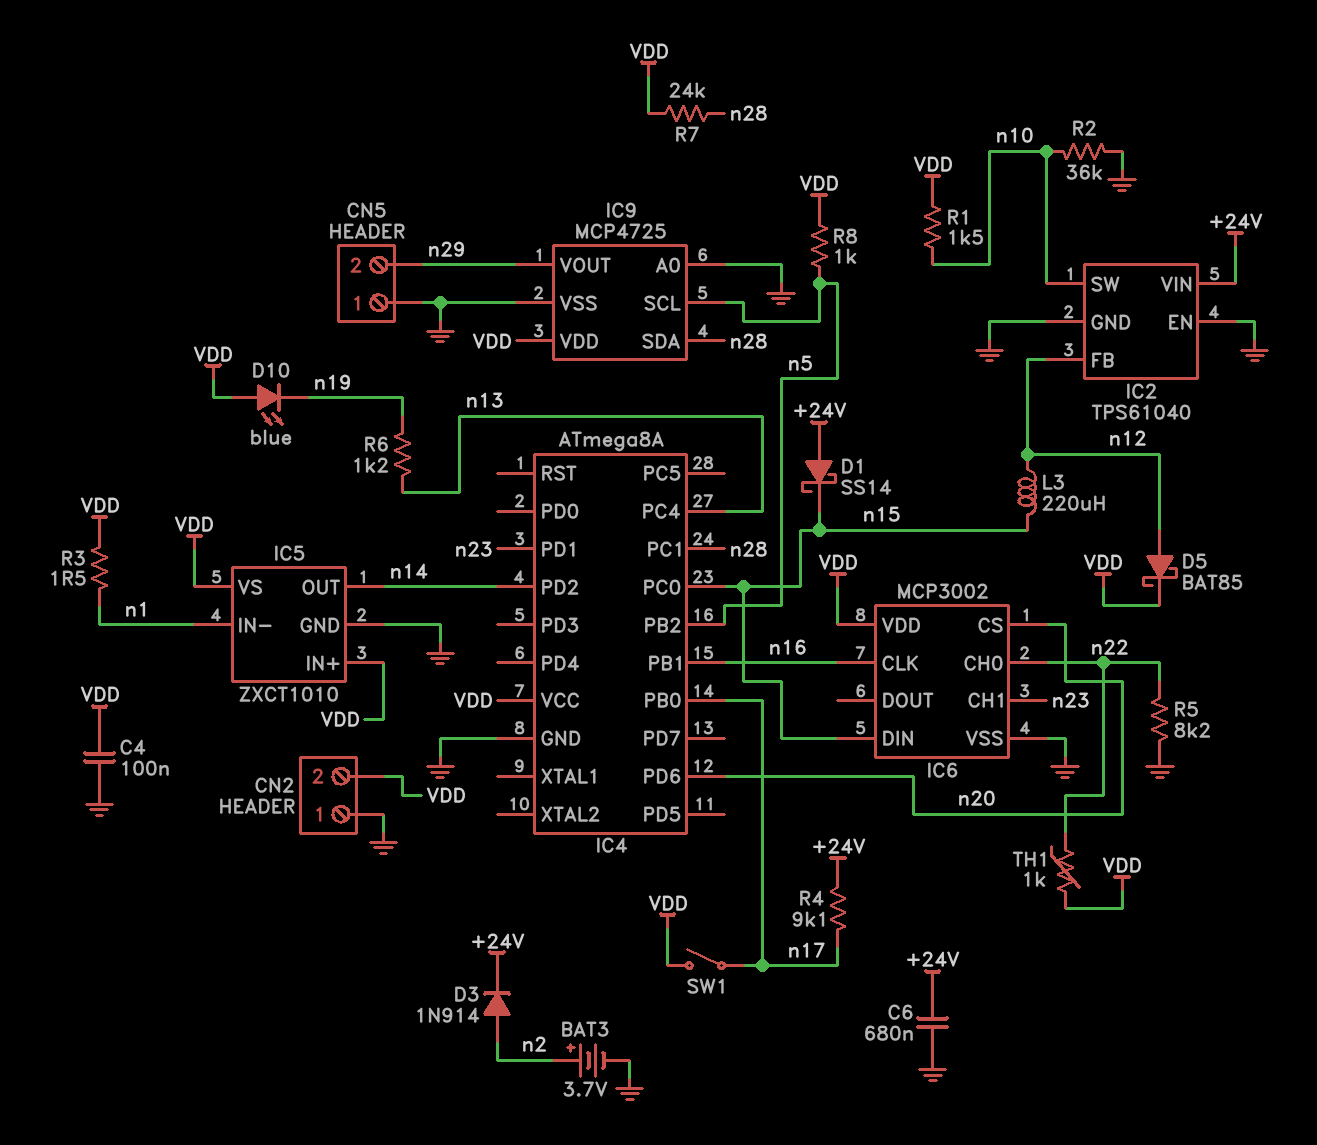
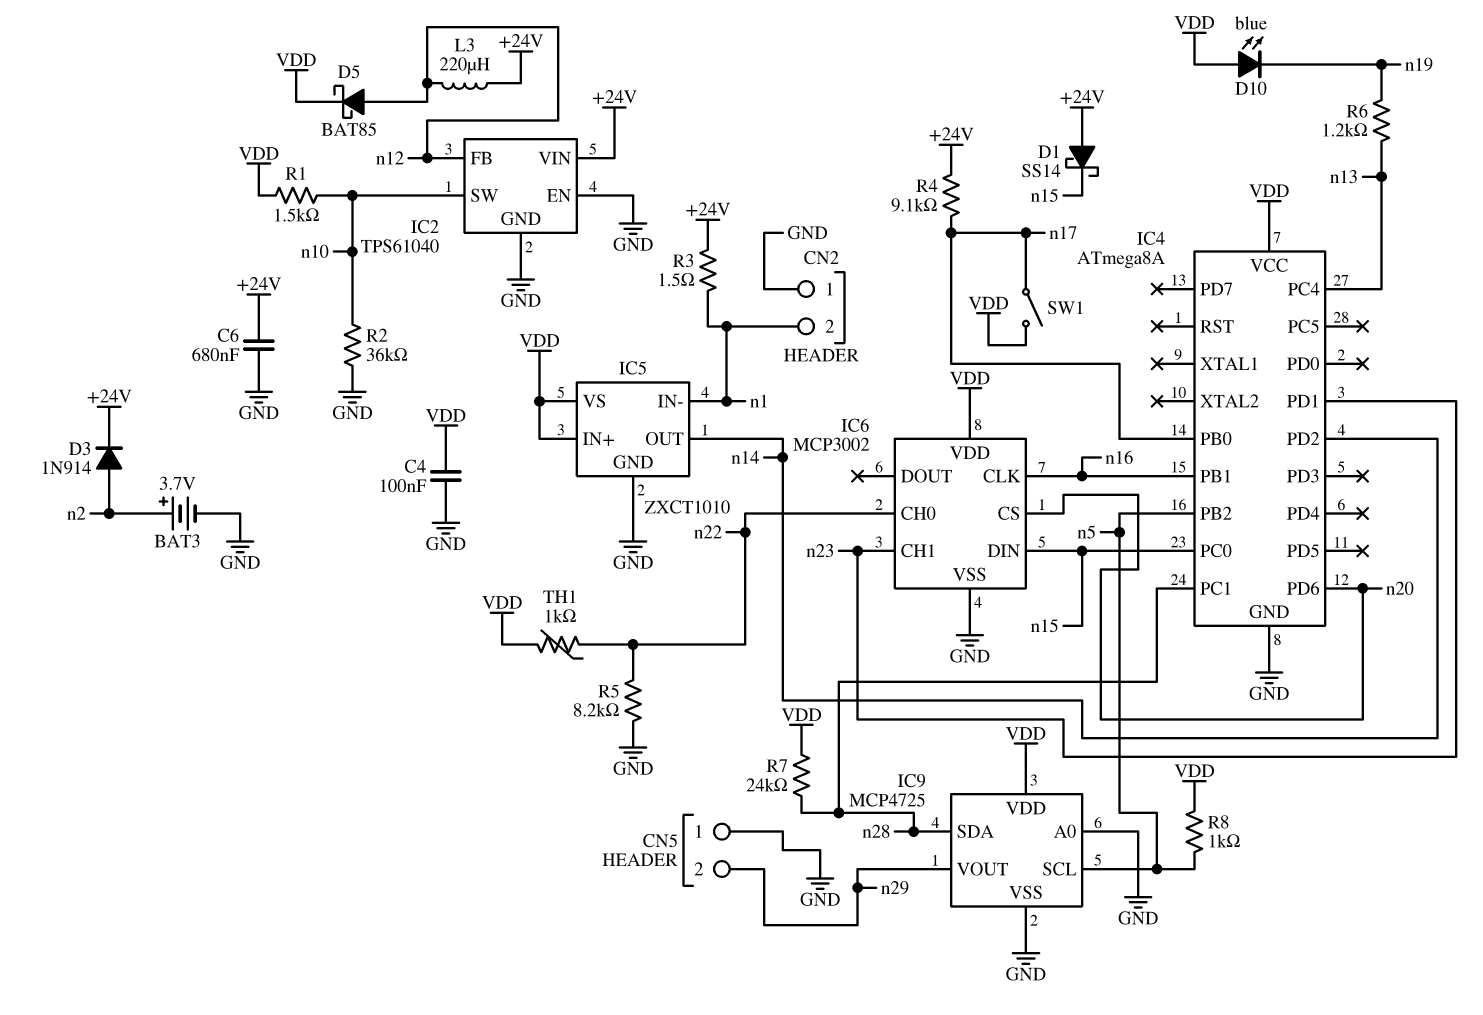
CN2 pin 2: VDD -> n1
L3: 220uH (n12, n15) -> 220uH (+24V, n12)
R3: 1.5 (VDD, n1) -> 1.5 (+24V, n1)

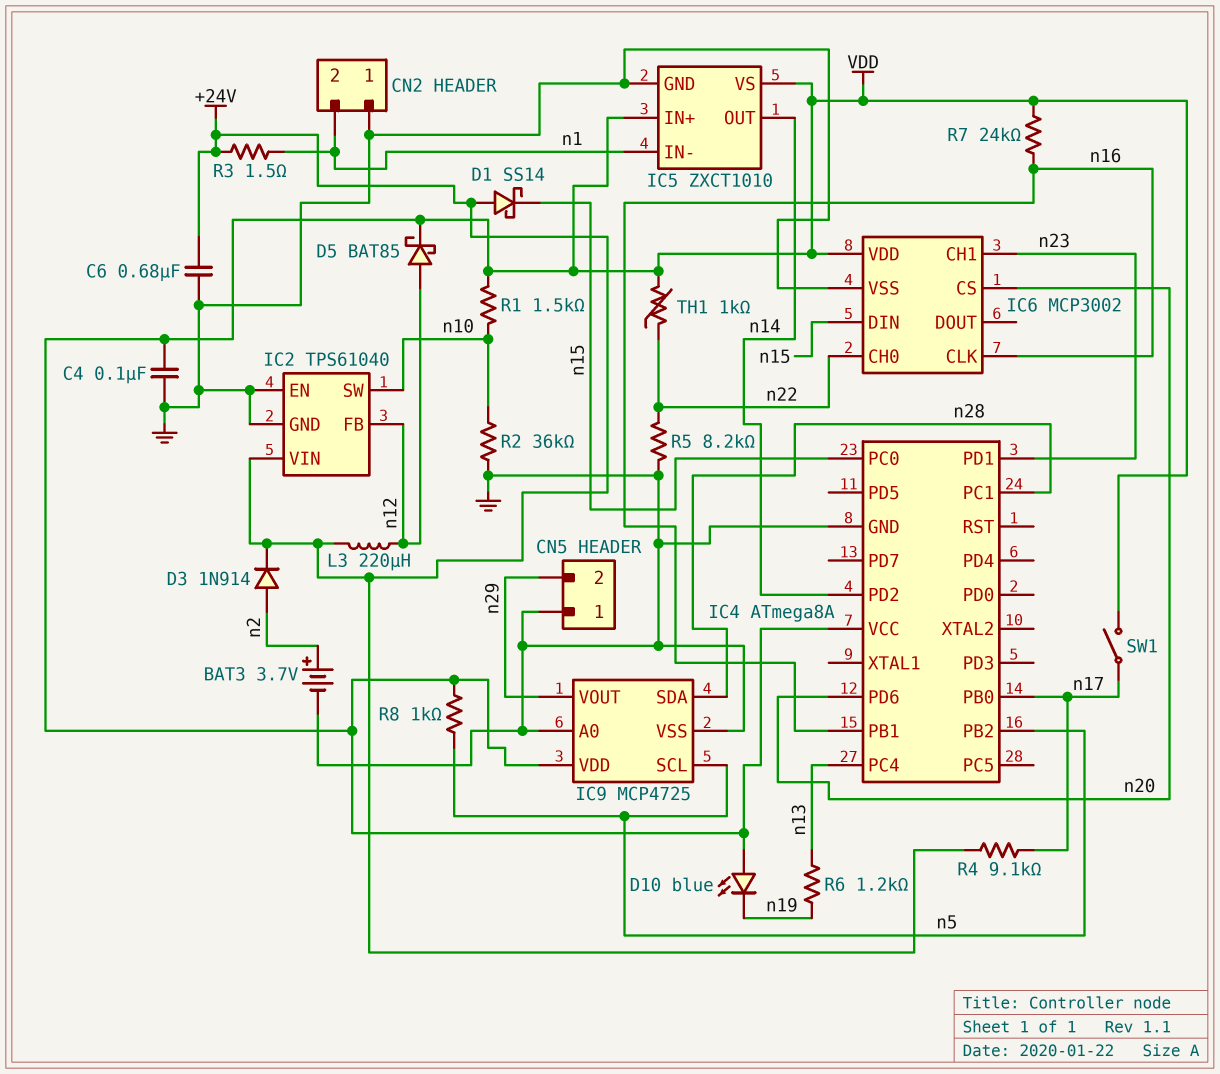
R7: 24k (VDD, n28) -> 24k (VDD, n16)

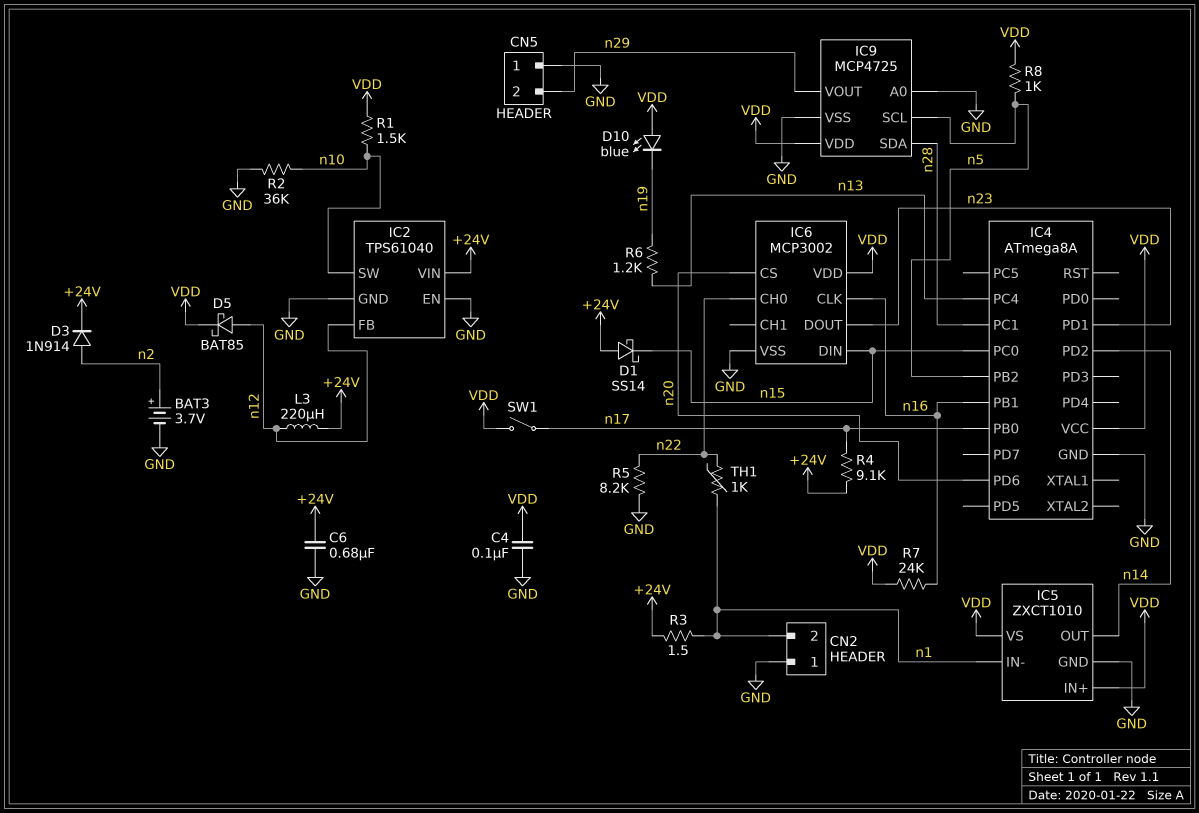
IC6 pin CH1: n23 -> none
IC6 pin DOUT: none -> n23
TH1: 1k (VDD, n22) -> 1k (n1, n22)

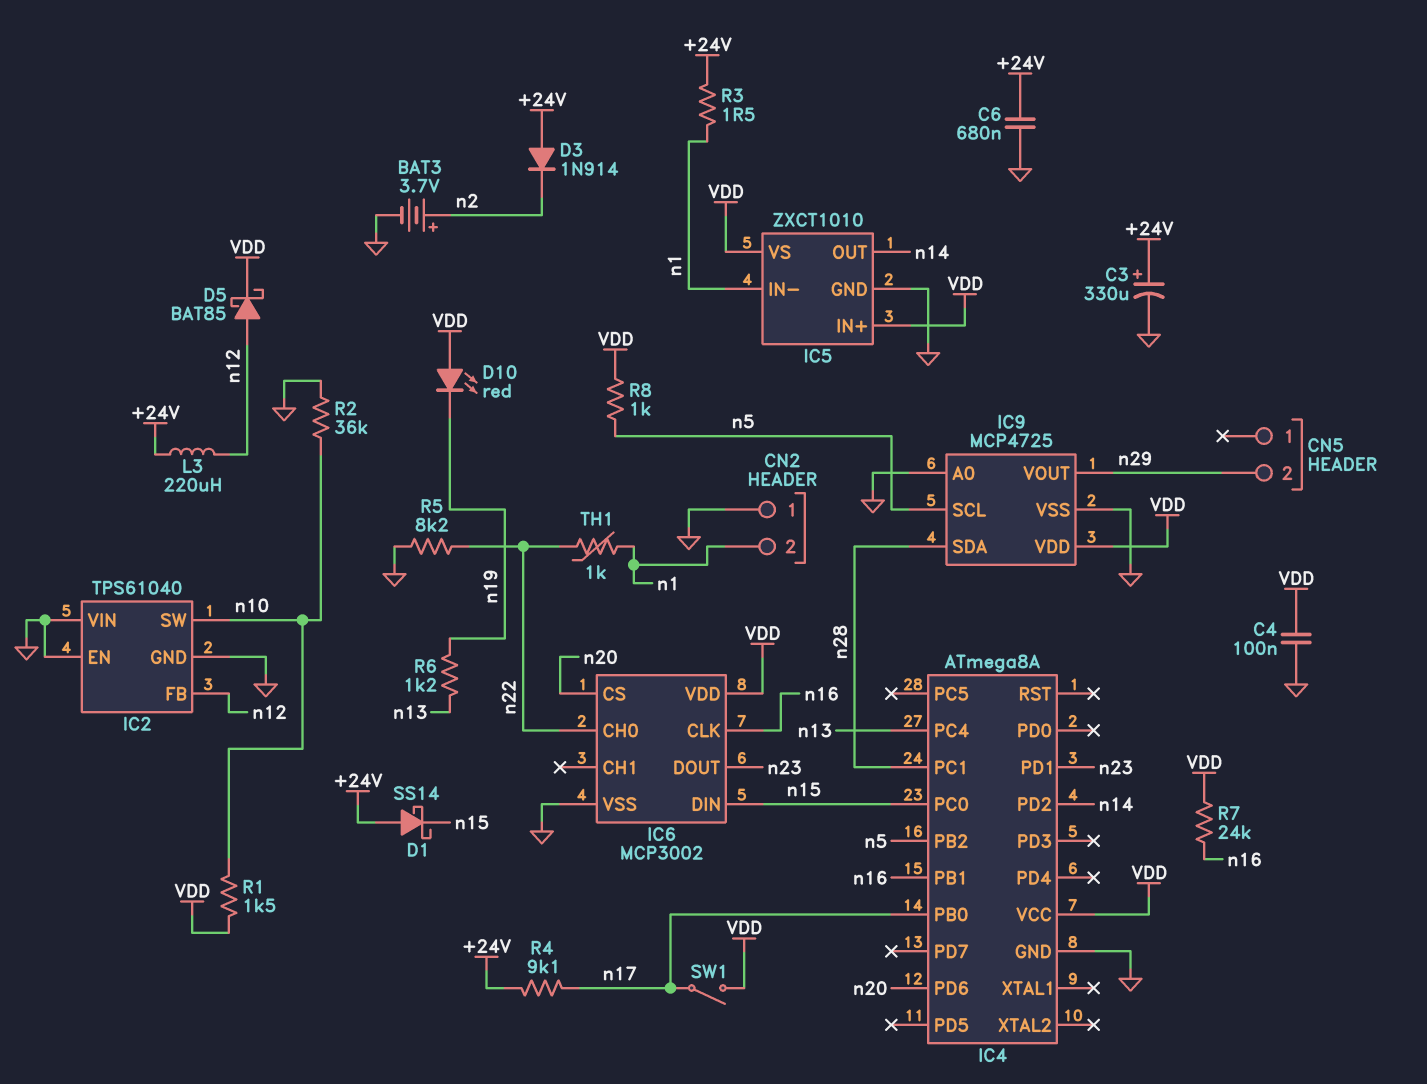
C3: none -> 330uF (plus +24V, minus GND)
CN5 pin 1: GND -> none
D3: diode 1N914 (A n2, K +24V) -> diode 1N914 (A +24V, K n2)
D10: LED blue (A VDD, K n19) -> LED red (A VDD, K n19)
IC2 pin VIN: +24V -> GND

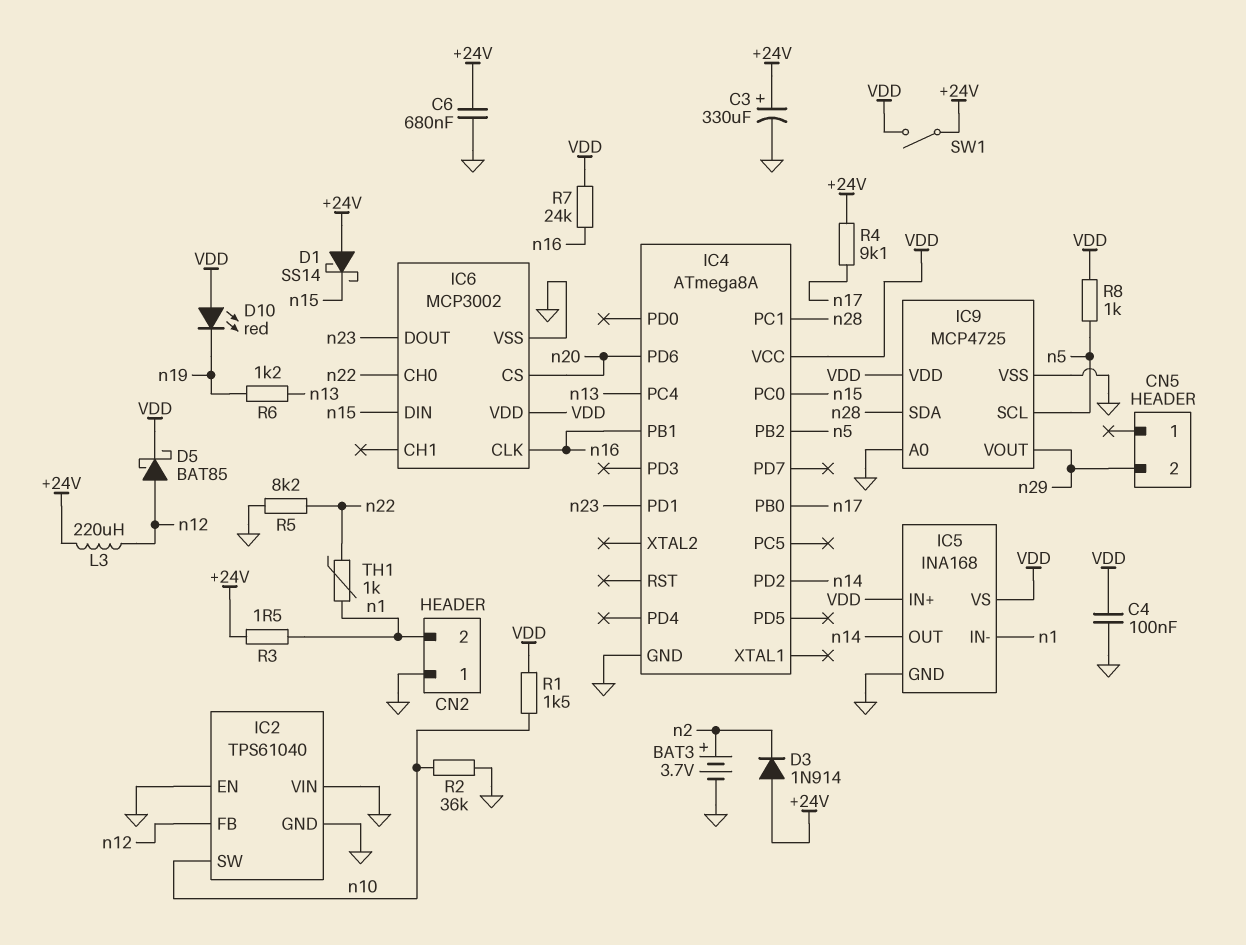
IC5: ZXCT1010 -> INA168
SW1: switch (VDD, n17) -> switch (+24V, VDD)

